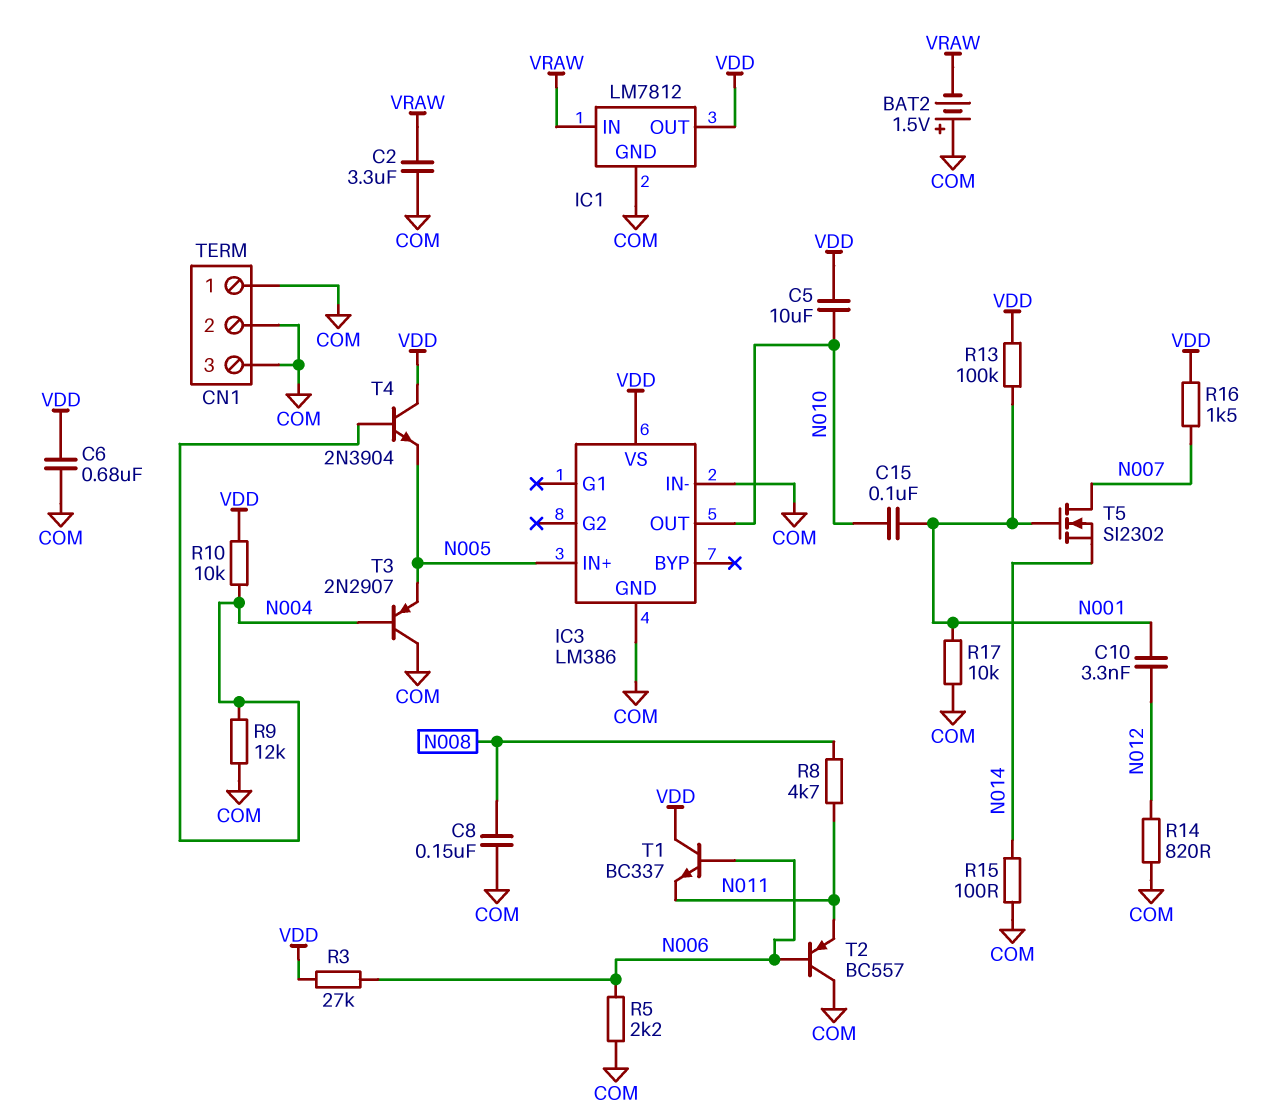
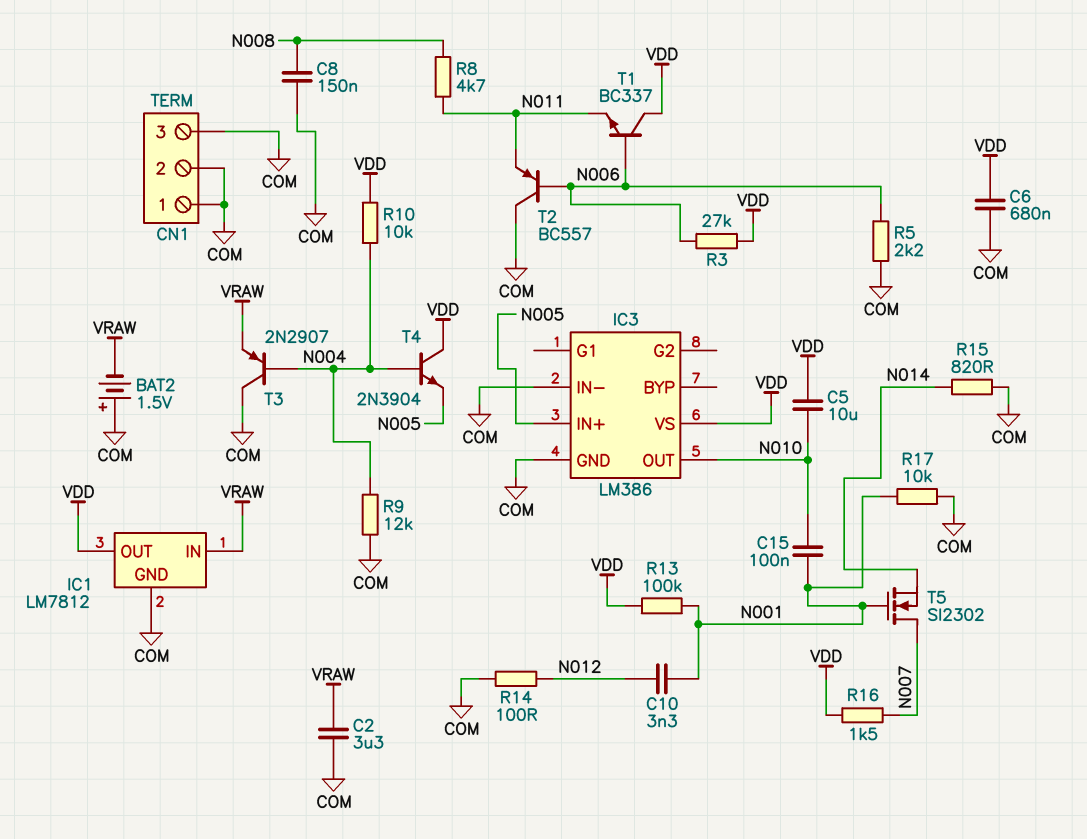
R14: 820 (COM, N012) -> 100 (COM, N012)
R15: 100 (COM, N014) -> 820 (COM, N014)
T3: PNP 2N2907 (B N004, C COM, E N005) -> PNP 2N2907 (B N004, C COM, E VRAW)

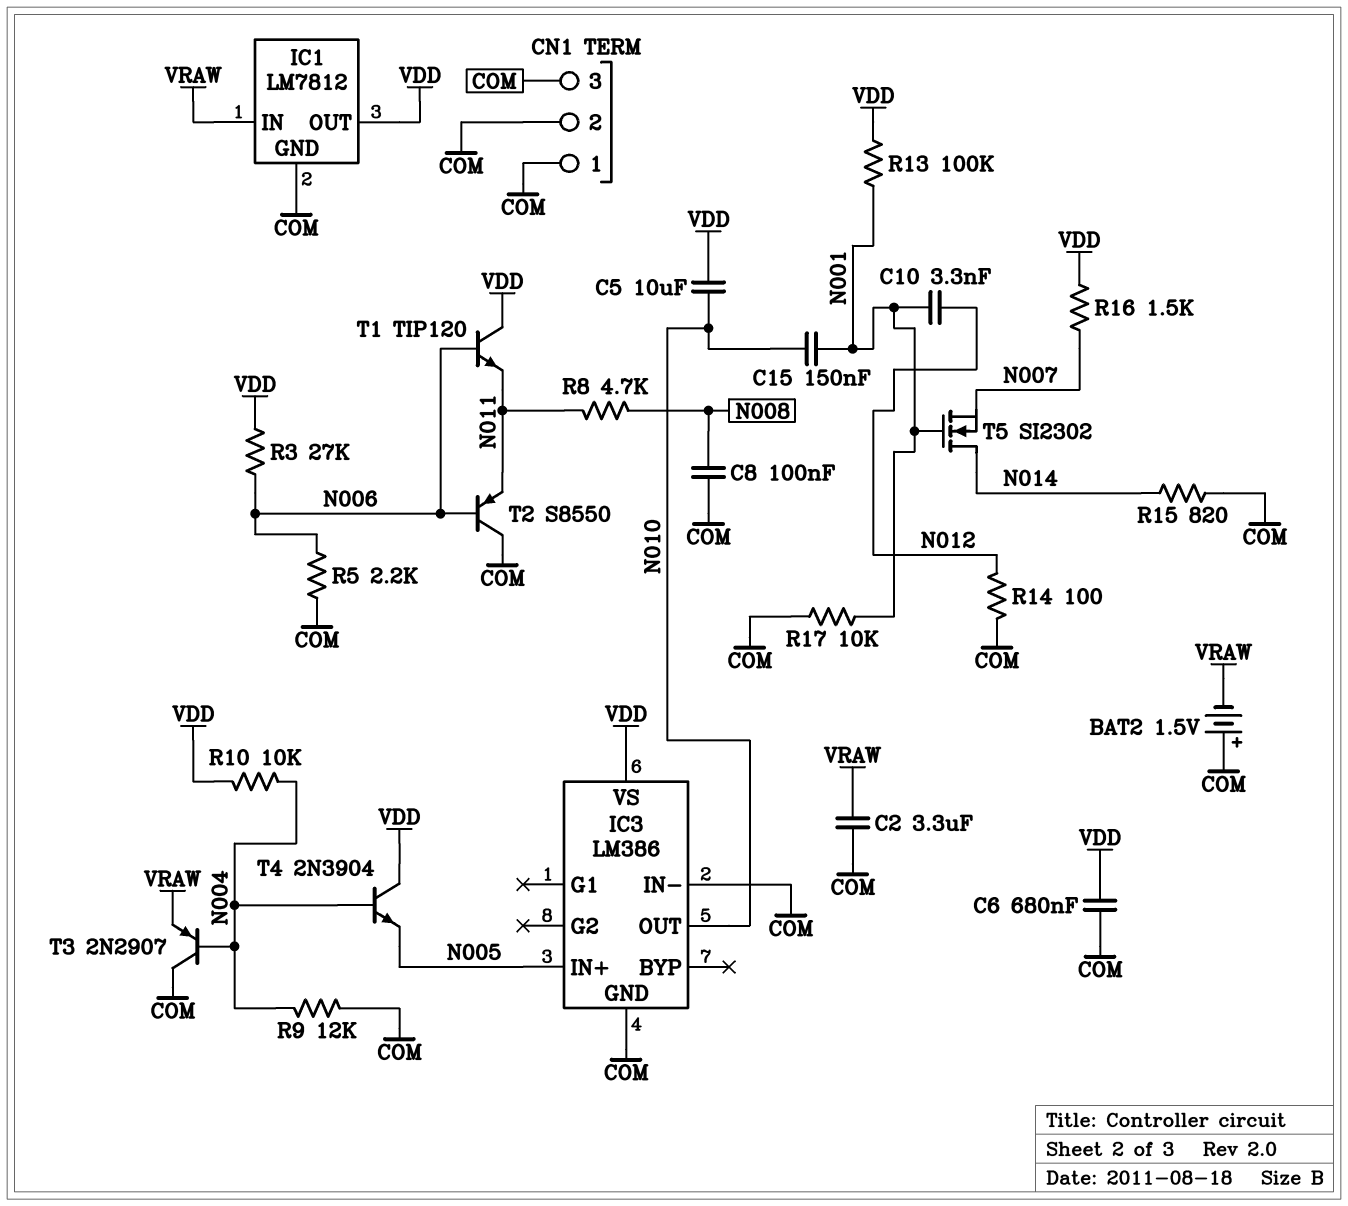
C8: 150nF (COM, N008) -> 100nF (COM, N008)
C15: 100nF (N001, N010) -> 150nF (N001, N010)
T1: NPN BC337 (B N006, C VDD, E N011) -> NPN TIP120 (B N006, C VDD, E N011)
T2: PNP BC557 (B N006, C COM, E N011) -> PNP S8550 (B N006, C COM, E N011)
T5: NMOS SI2302 (G N001, D N007, S N014) -> NMOS SI2302 (G N001, D N014, S N007)

